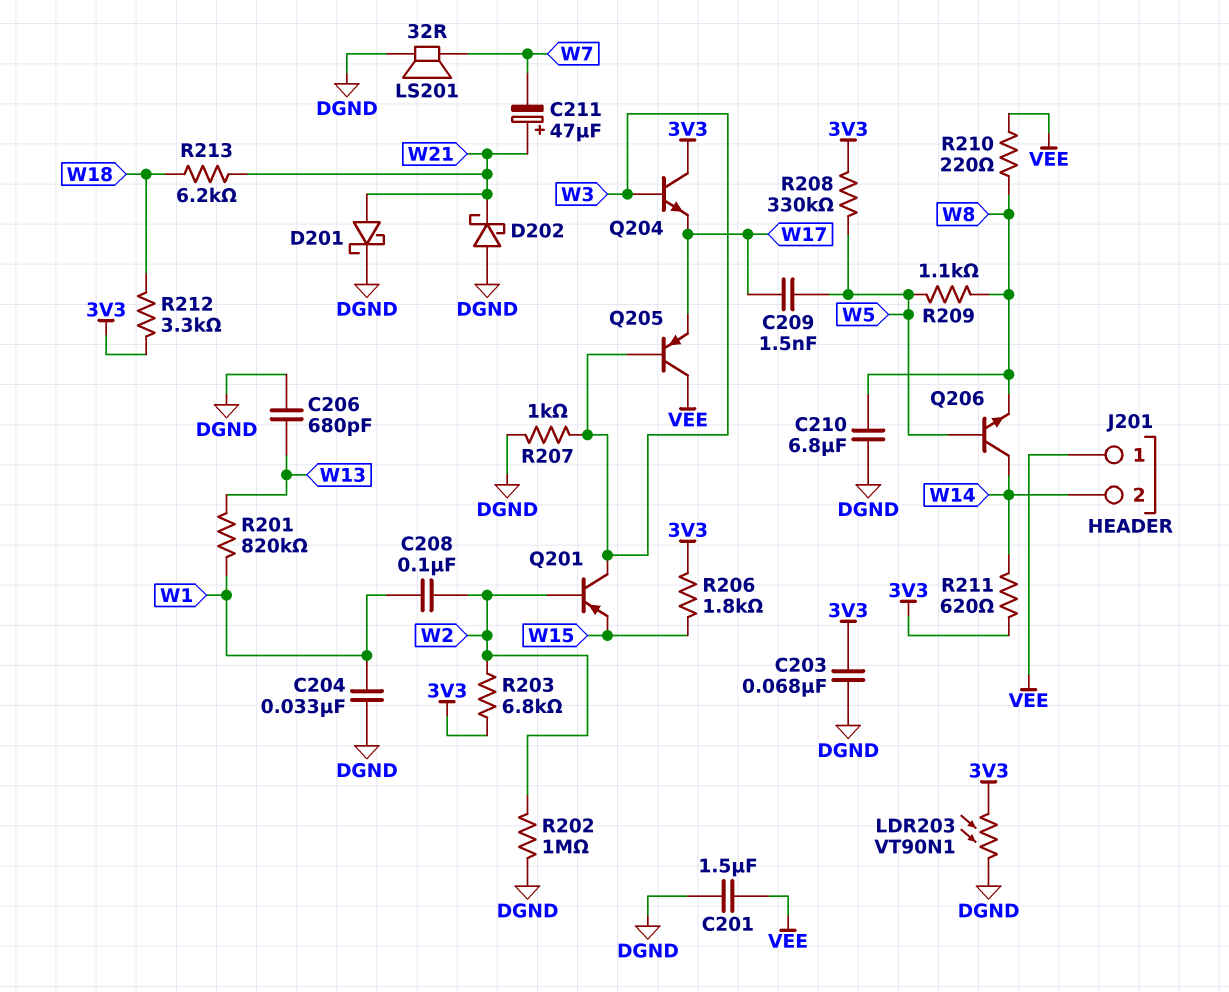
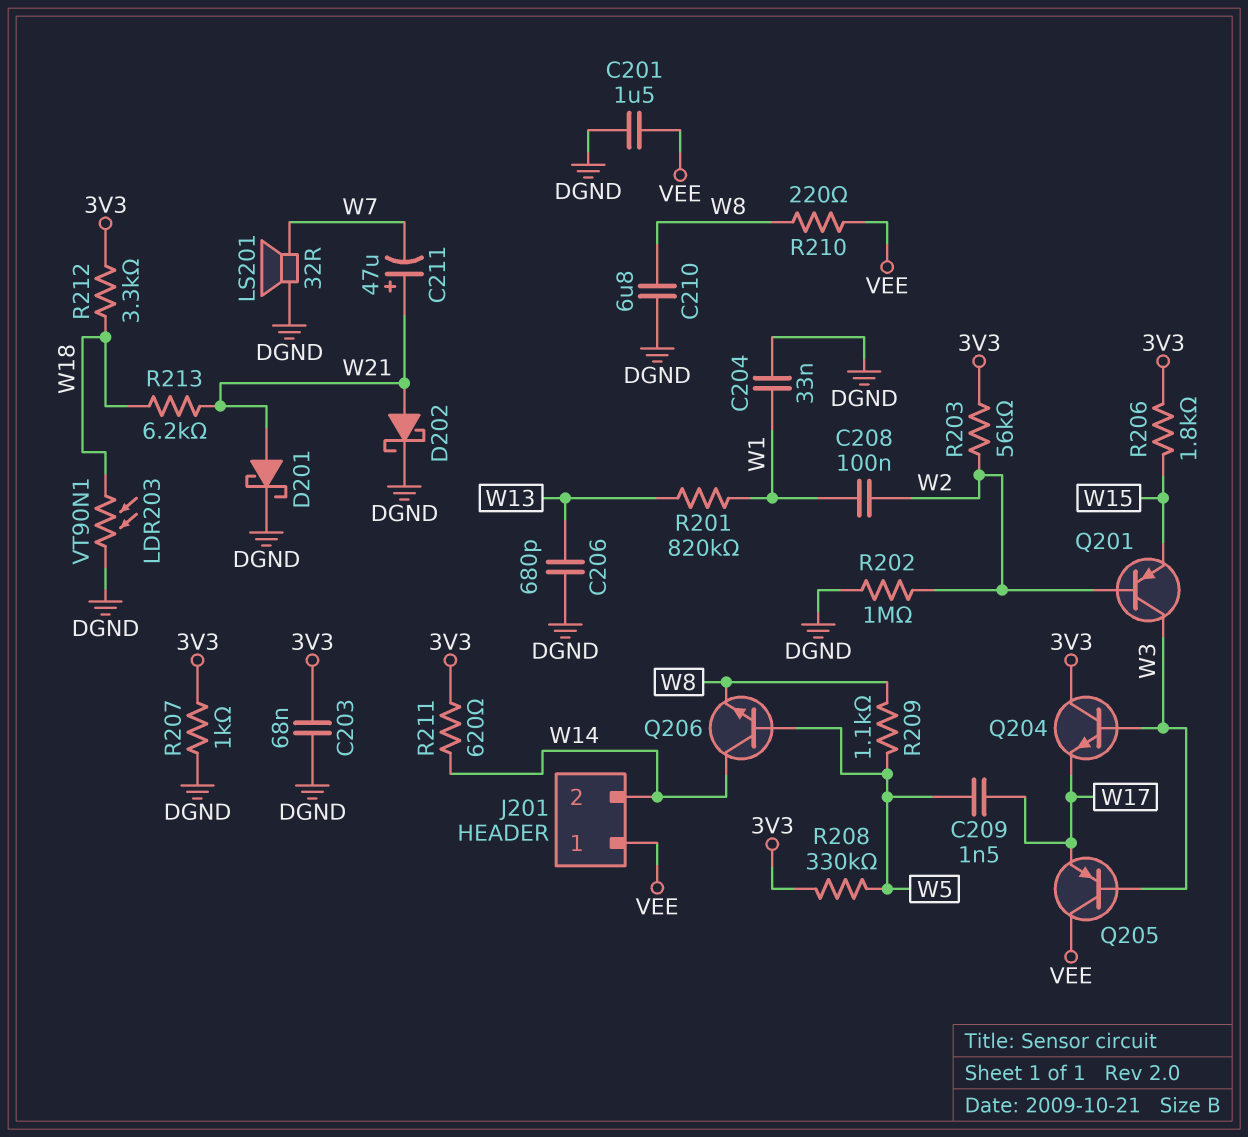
D202: schottky (A DGND, K W21) -> schottky (A W21, K DGND)
LDR203: VT90N1 (3V3, DGND) -> VT90N1 (DGND, W18)
R203: 6.8k (3V3, W2) -> 56k (3V3, W2)
R207: 1k (DGND, W3) -> 1k (3V3, DGND)

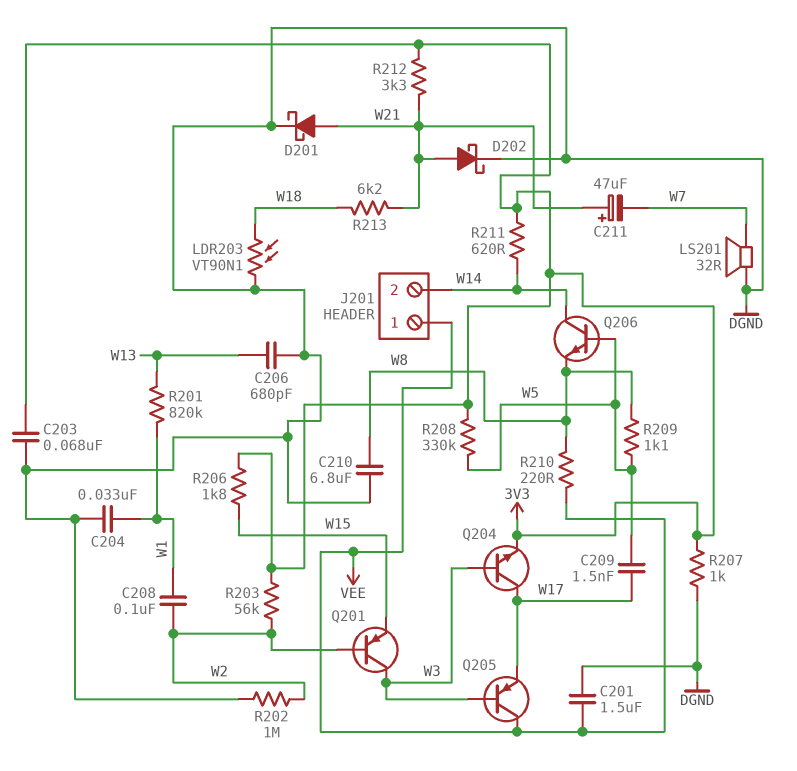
Q204: NPN (B W3, C 3V3, E W17) -> NPN (B W3, C W17, E 3V3)
R212: 3.3k (3V3, W18) -> 3.3k (3V3, W21)

